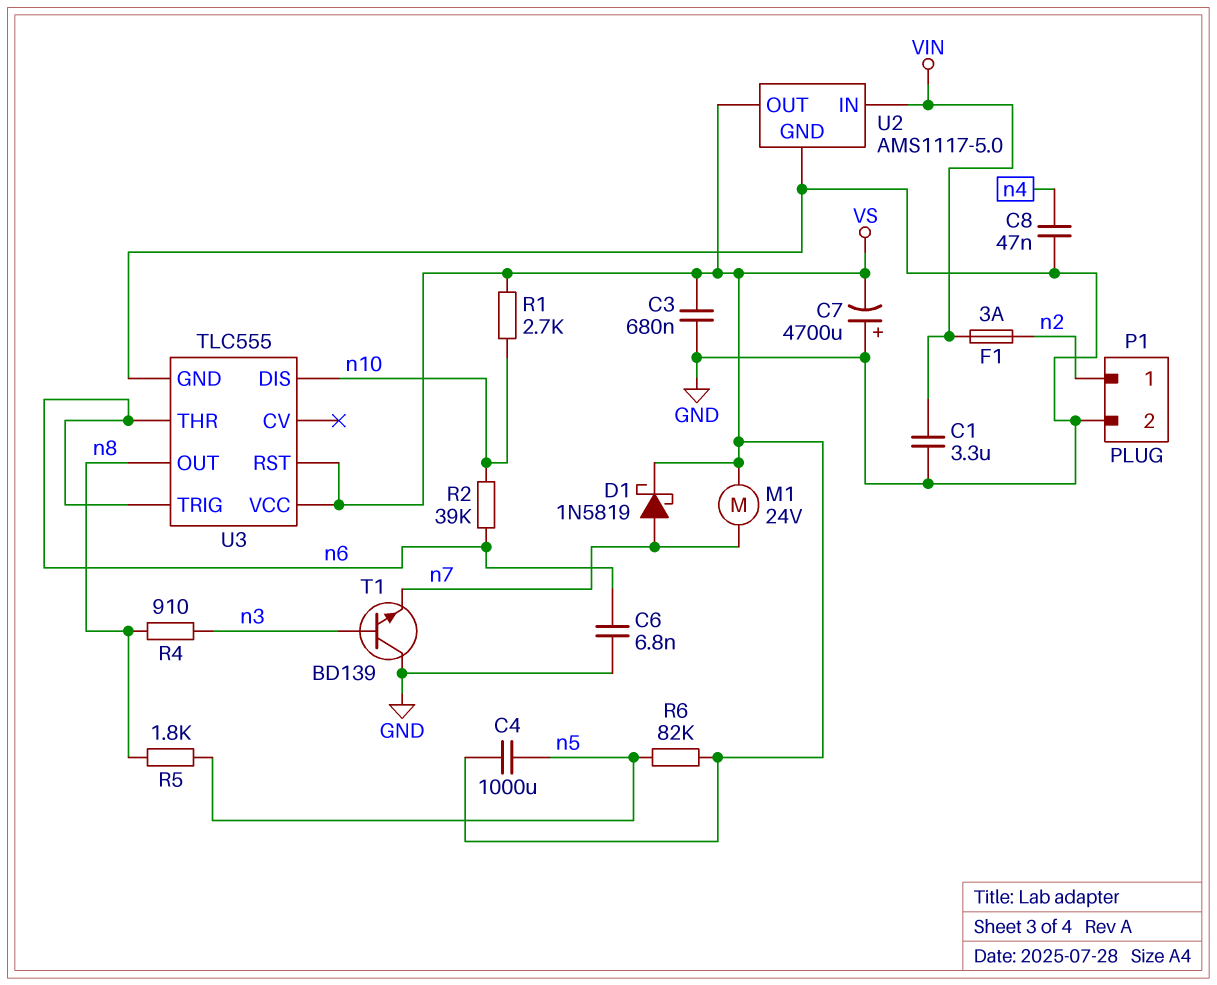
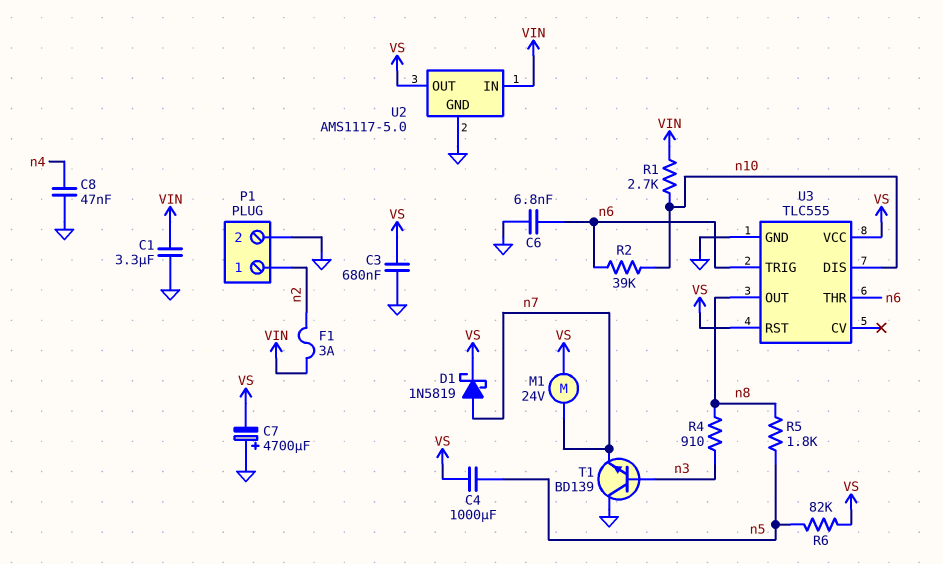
R1: 2.7k (VS, n10) -> 2.7k (VIN, n10)

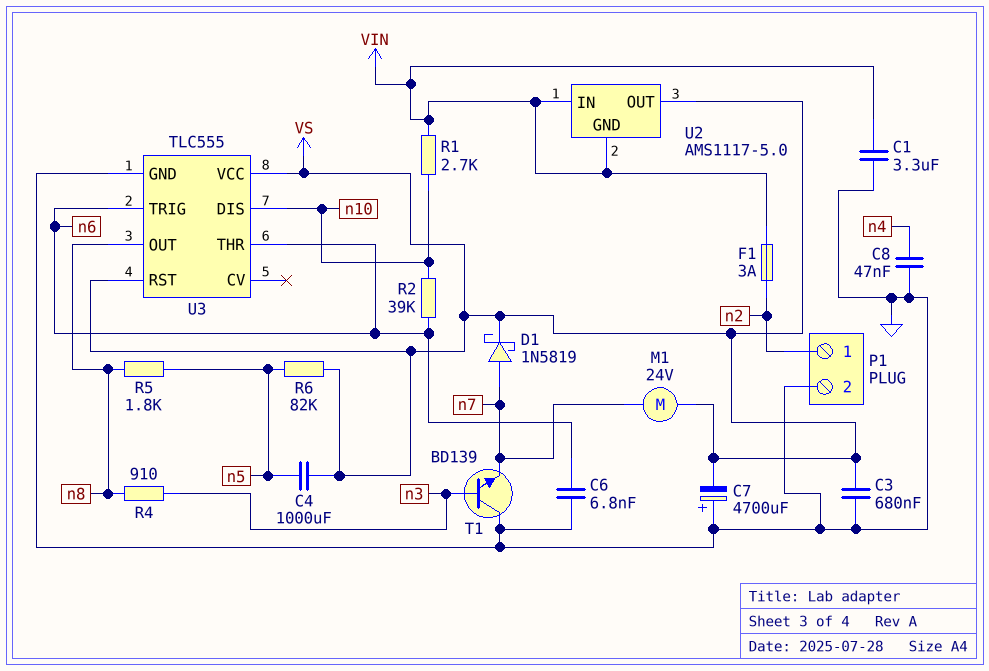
U2 pin GND: GND -> VIN

